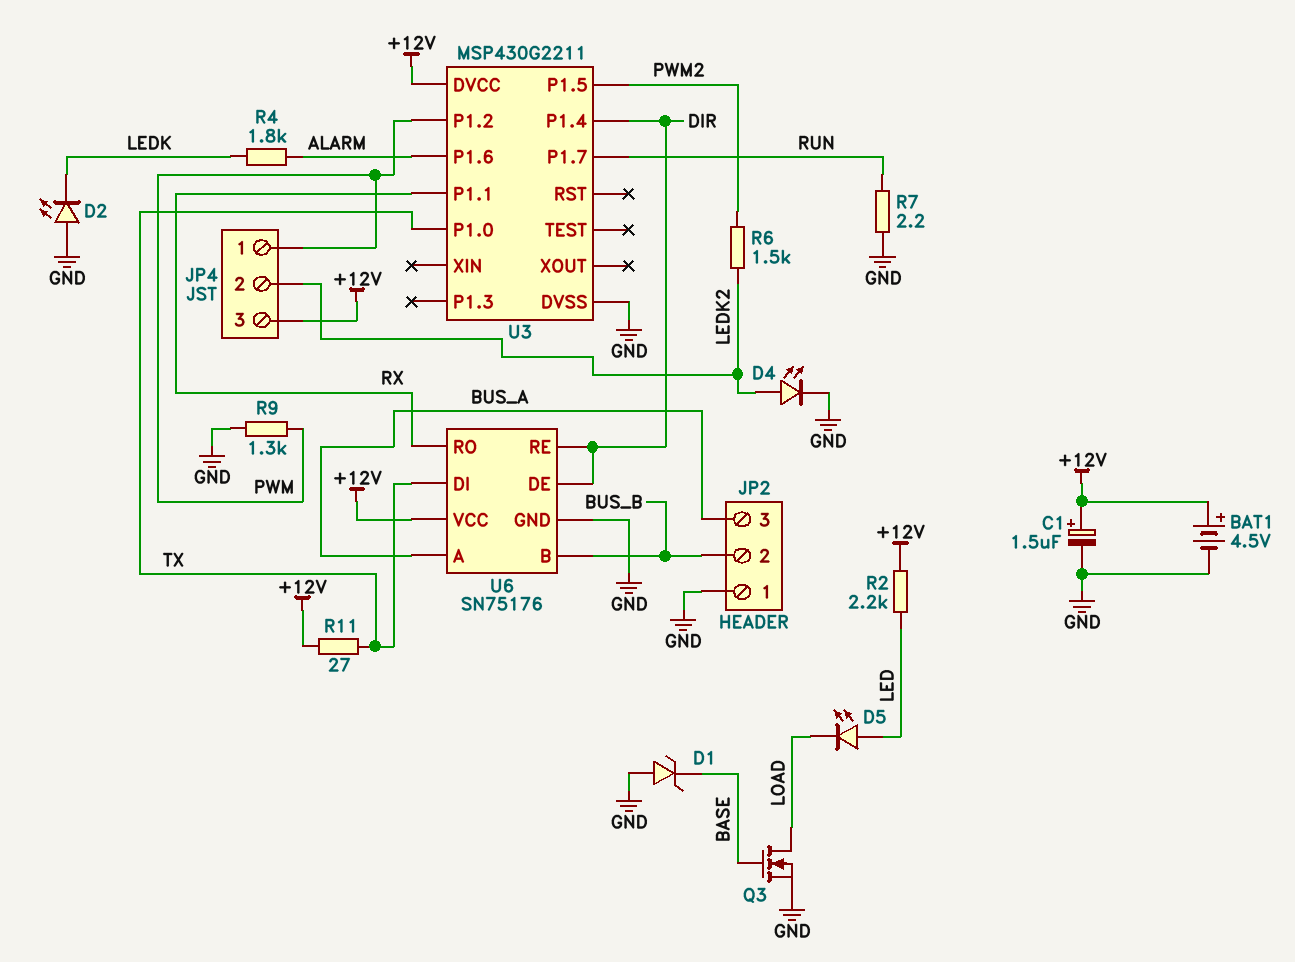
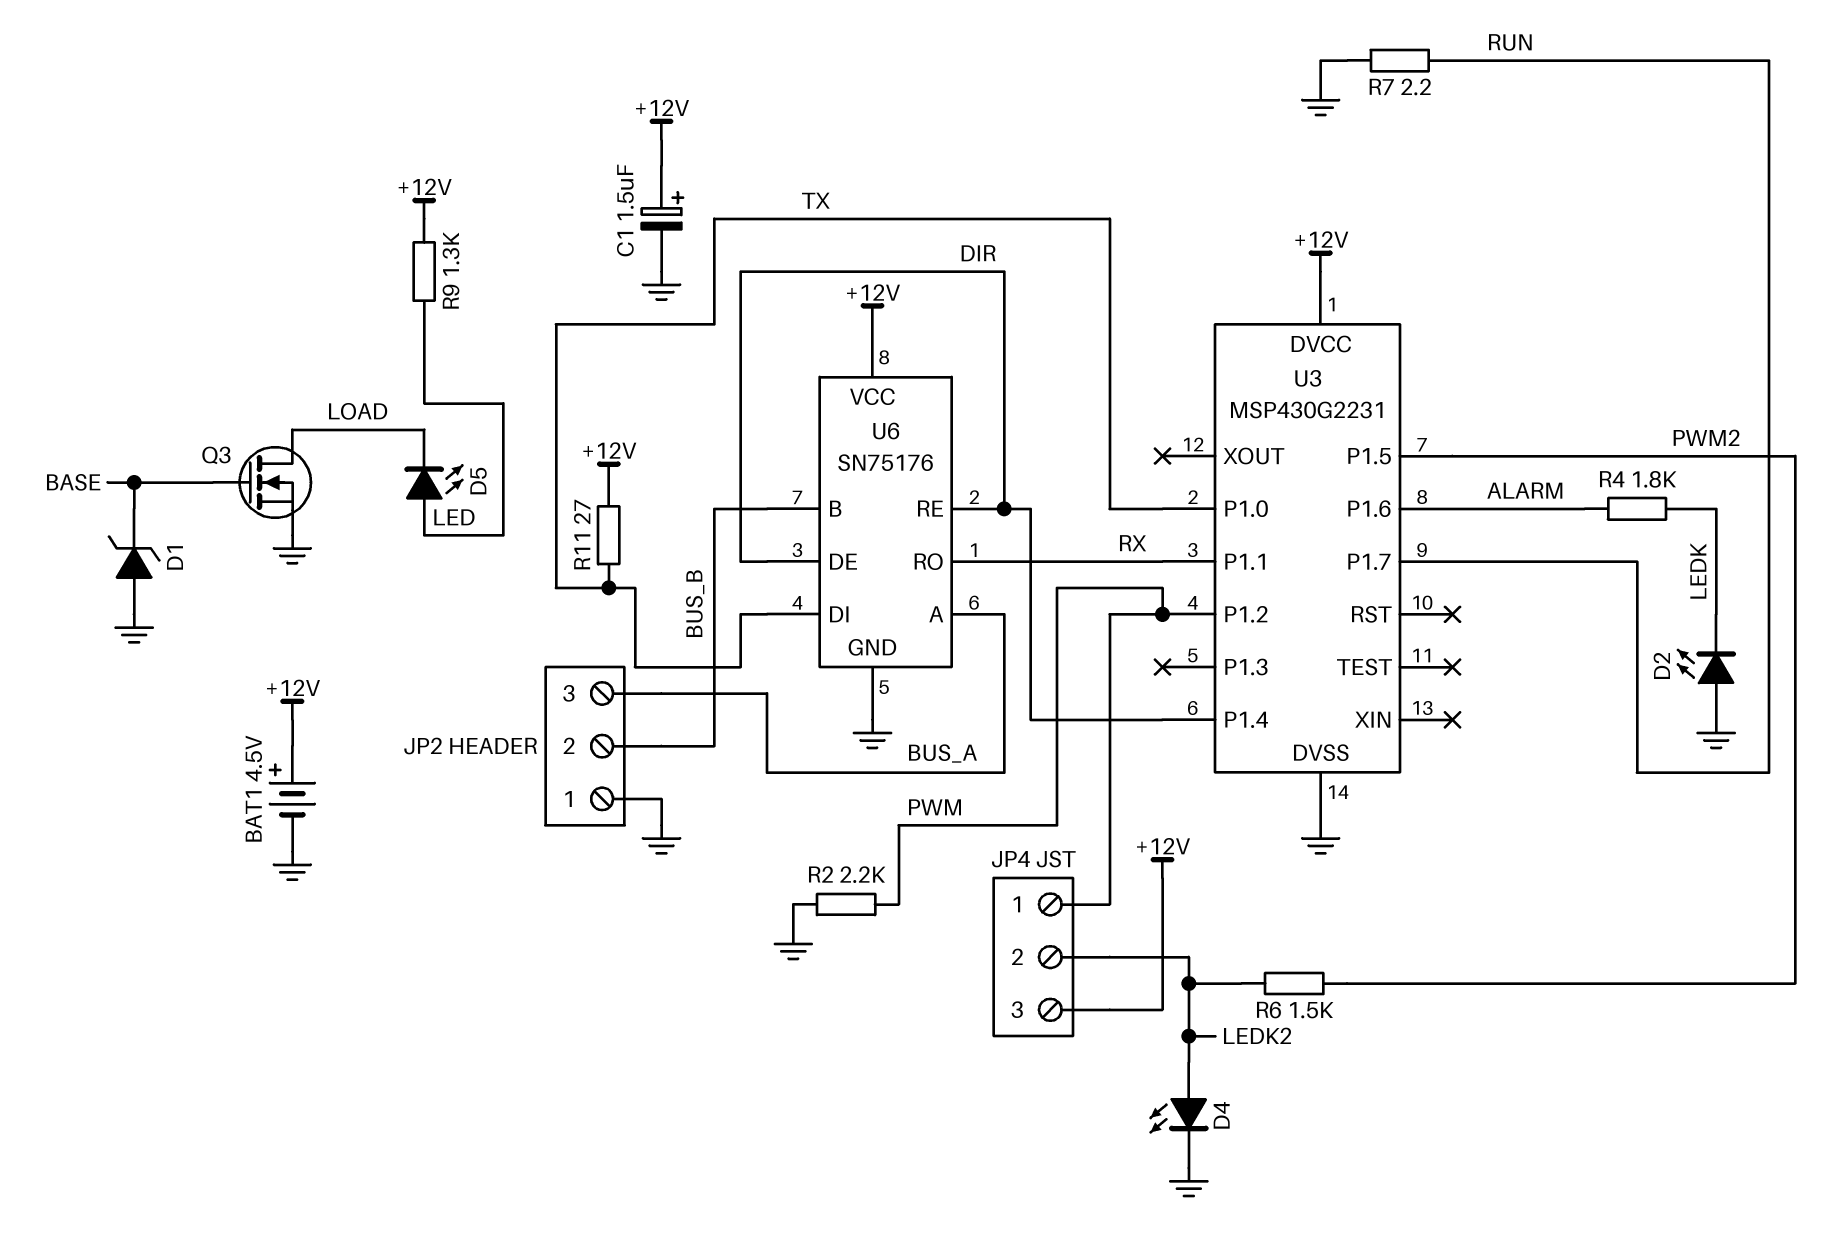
R2: 2.2k (+12V, LED) -> 2.2k (GND, PWM)
R9: 1.3k (GND, PWM) -> 1.3k (+12V, LED)
U3: MSP430G2211 -> MSP430G2231

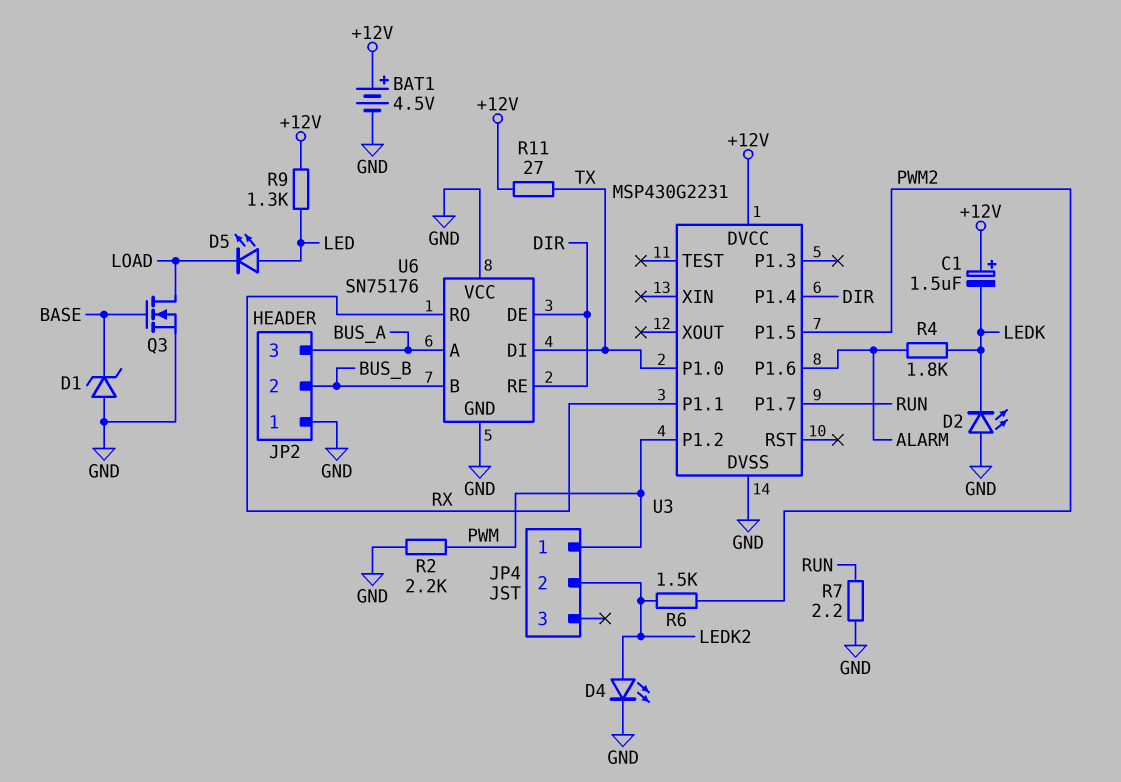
C1: 1.5uF (plus +12V, minus GND) -> 1.5uF (plus +12V, minus LEDK)
JP4 pin 3: +12V -> none
U6 pin VCC: +12V -> GND

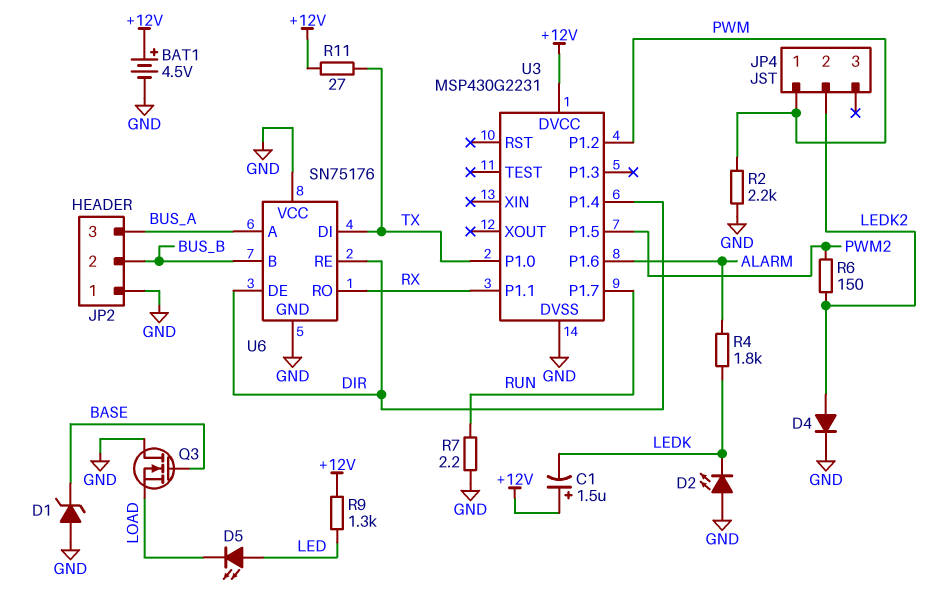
D4: LED (A LEDK2, K GND) -> diode (A LEDK2, K GND)
Q3: NMOS (G BASE, D LOAD, S GND) -> NMOS (G BASE, D GND, S LOAD)
R6: 1.5k (LEDK2, PWM2) -> 150 (LEDK2, PWM2)

